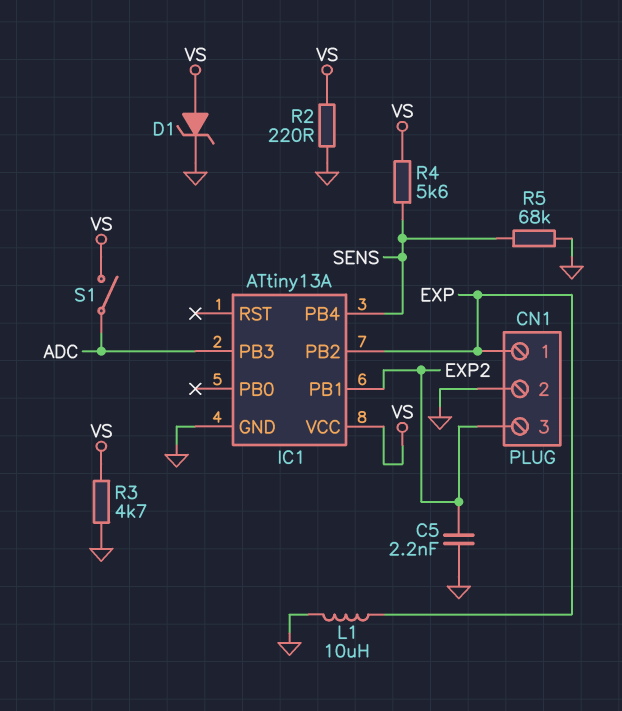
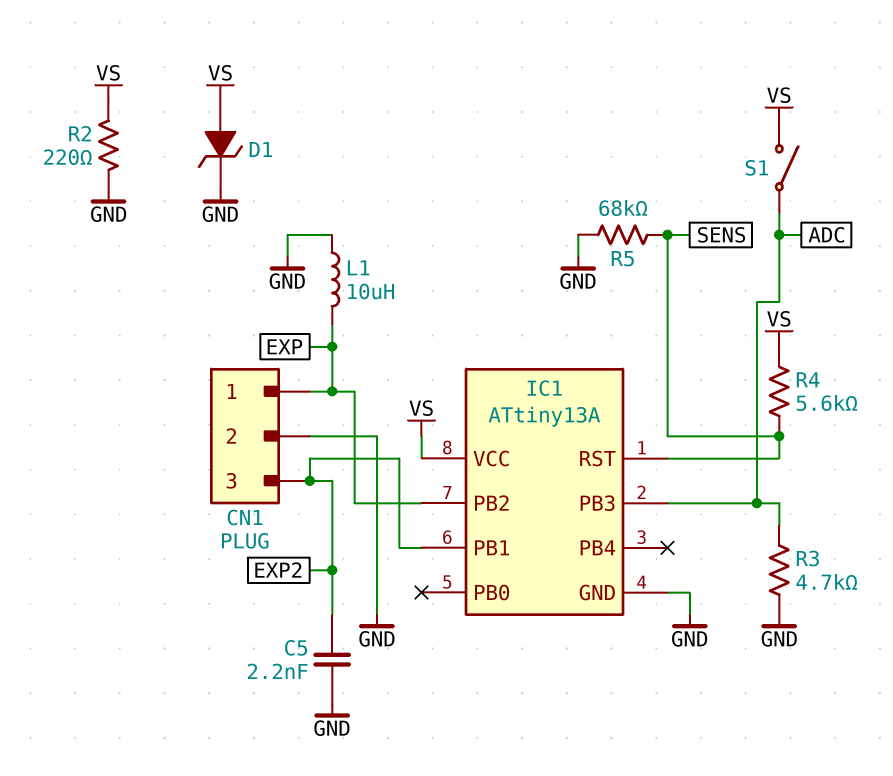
IC1 pin PB4: SENS -> none
IC1 pin RST: none -> SENS
R3: 4.7k (GND, VS) -> 4.7k (ADC, GND)

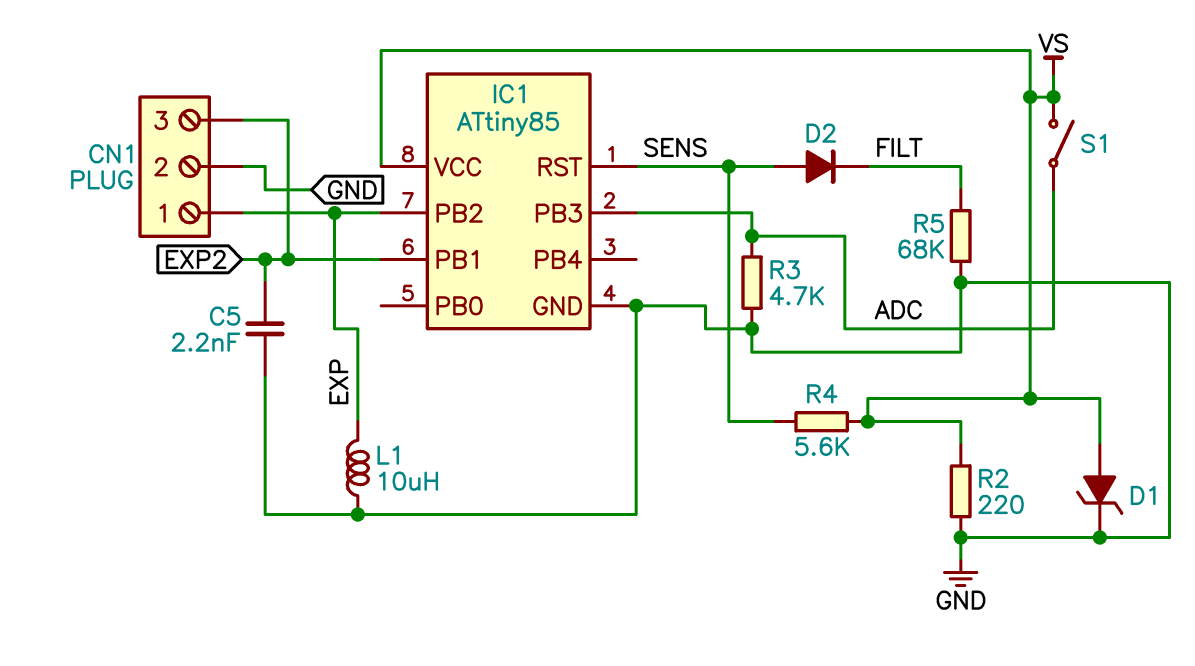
D2: none -> diode (A SENS, K FILT)
IC1: ATtiny13A -> ATtiny85
R5: 68k (GND, SENS) -> 68k (FILT, GND)

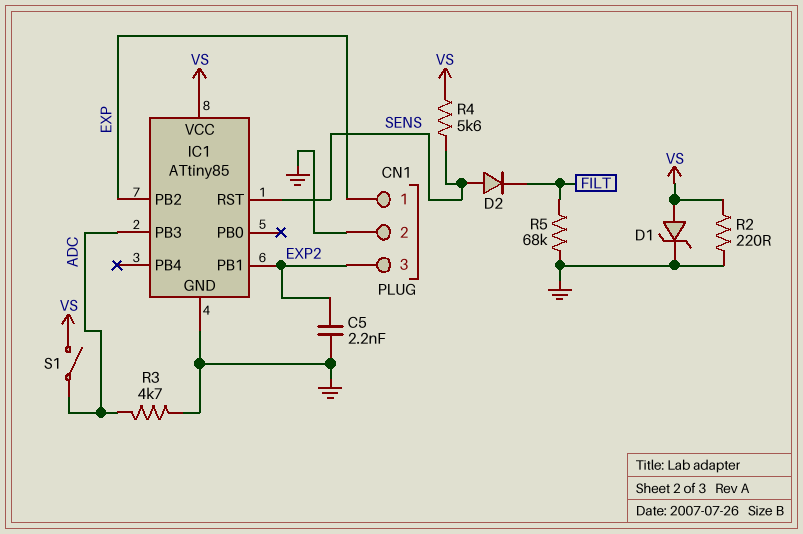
L1: 10uH (EXP, GND) -> none

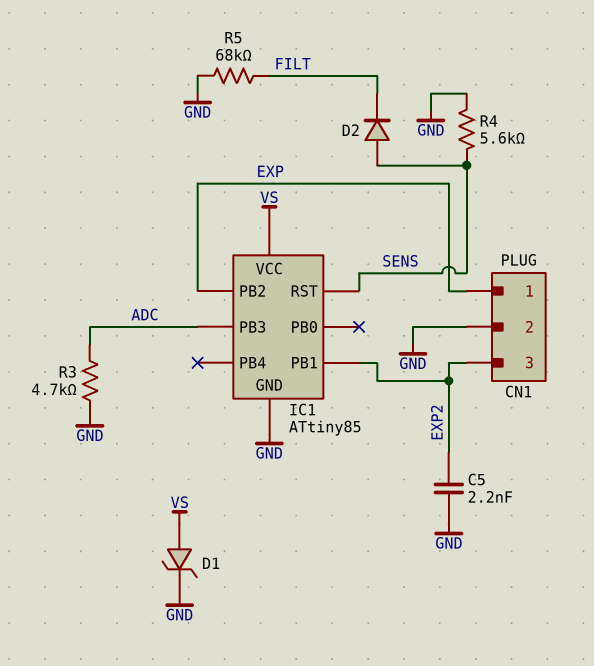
R2: 220 (GND, VS) -> none
R4: 5.6k (SENS, VS) -> 5.6k (GND, SENS)
S1: switch (ADC, VS) -> none

